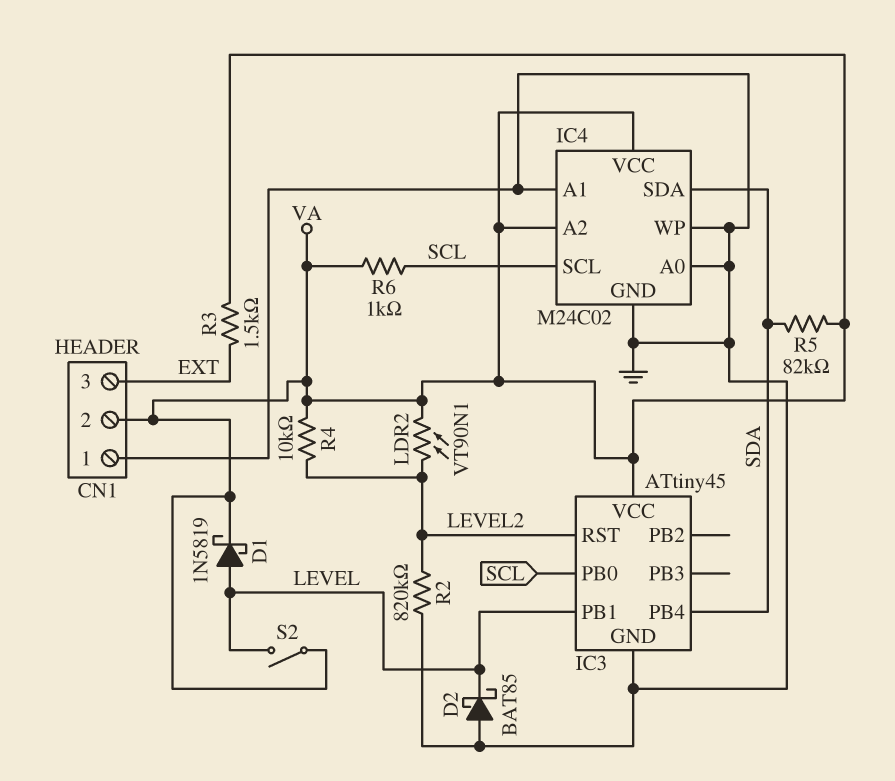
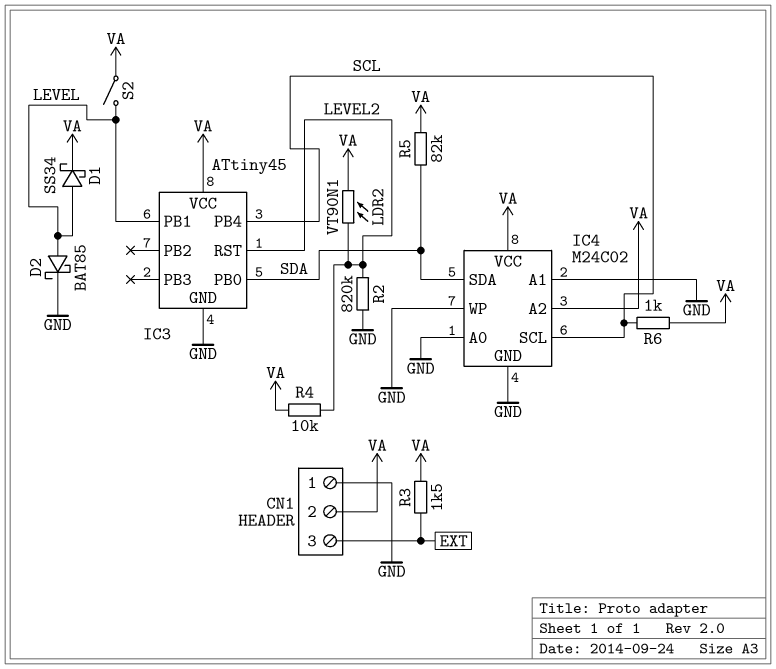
D1: schottky 1N5819 (A LEVEL, K VA) -> schottky SS34 (A LEVEL, K VA)
D2: schottky BAT85 (A GND, K LEVEL) -> schottky BAT85 (A LEVEL, K GND)
IC3 pin PB0: SCL -> SDA
IC3 pin PB4: SDA -> SCL

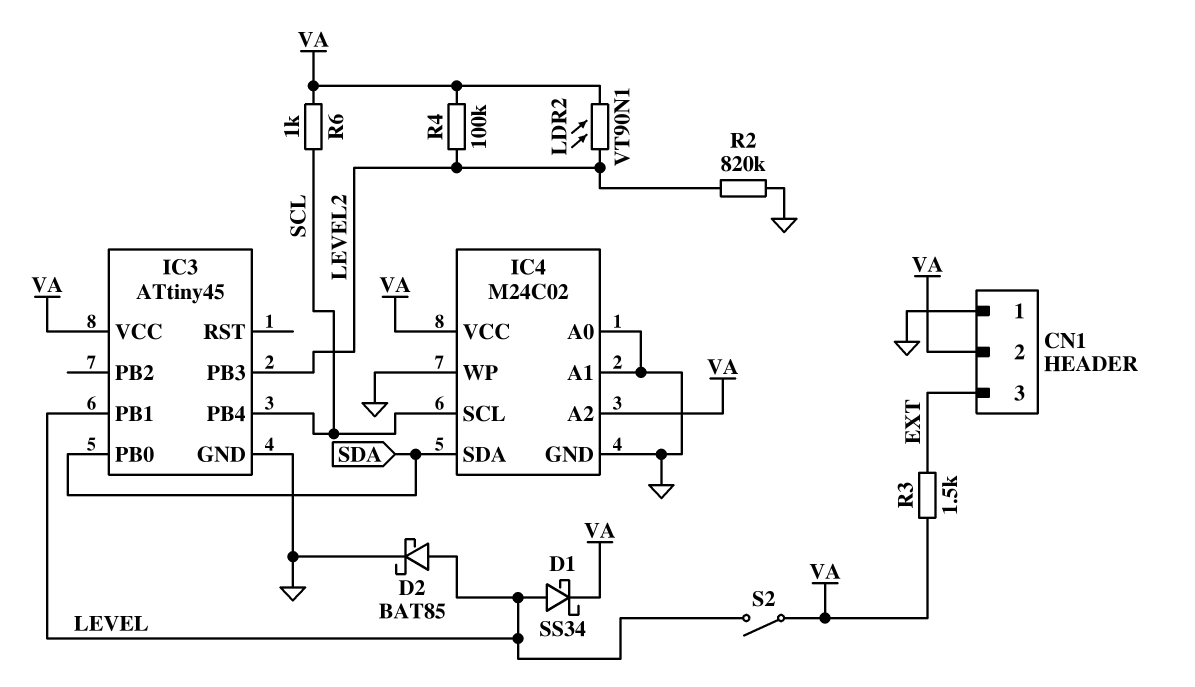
IC3 pin PB3: none -> LEVEL2
IC3 pin RST: LEVEL2 -> none
R4: 10k (LEVEL2, VA) -> 100k (LEVEL2, VA)
R5: 82k (SDA, VA) -> none

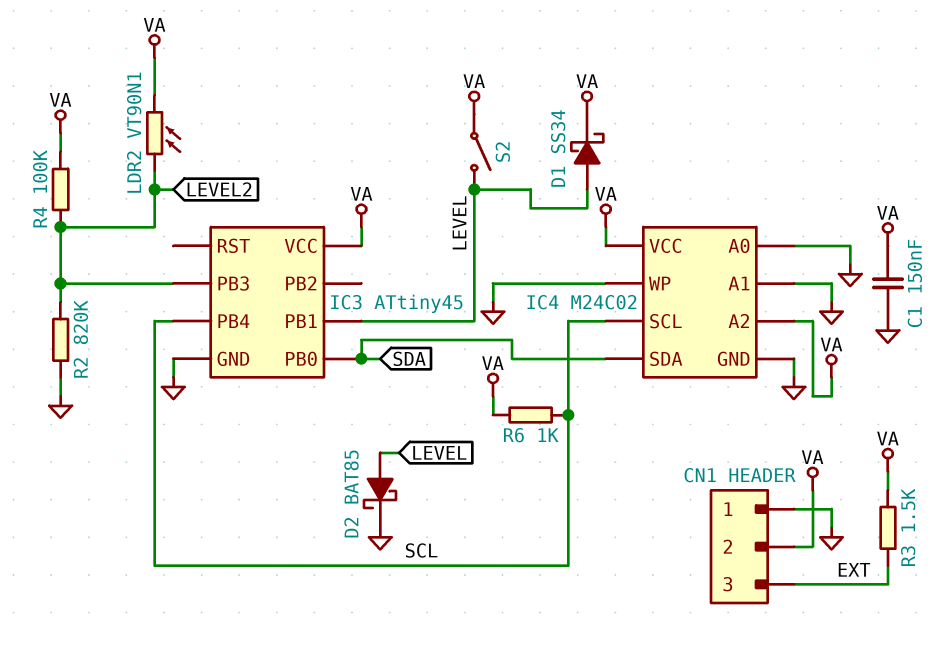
C1: none -> 150nF (GND, VA)

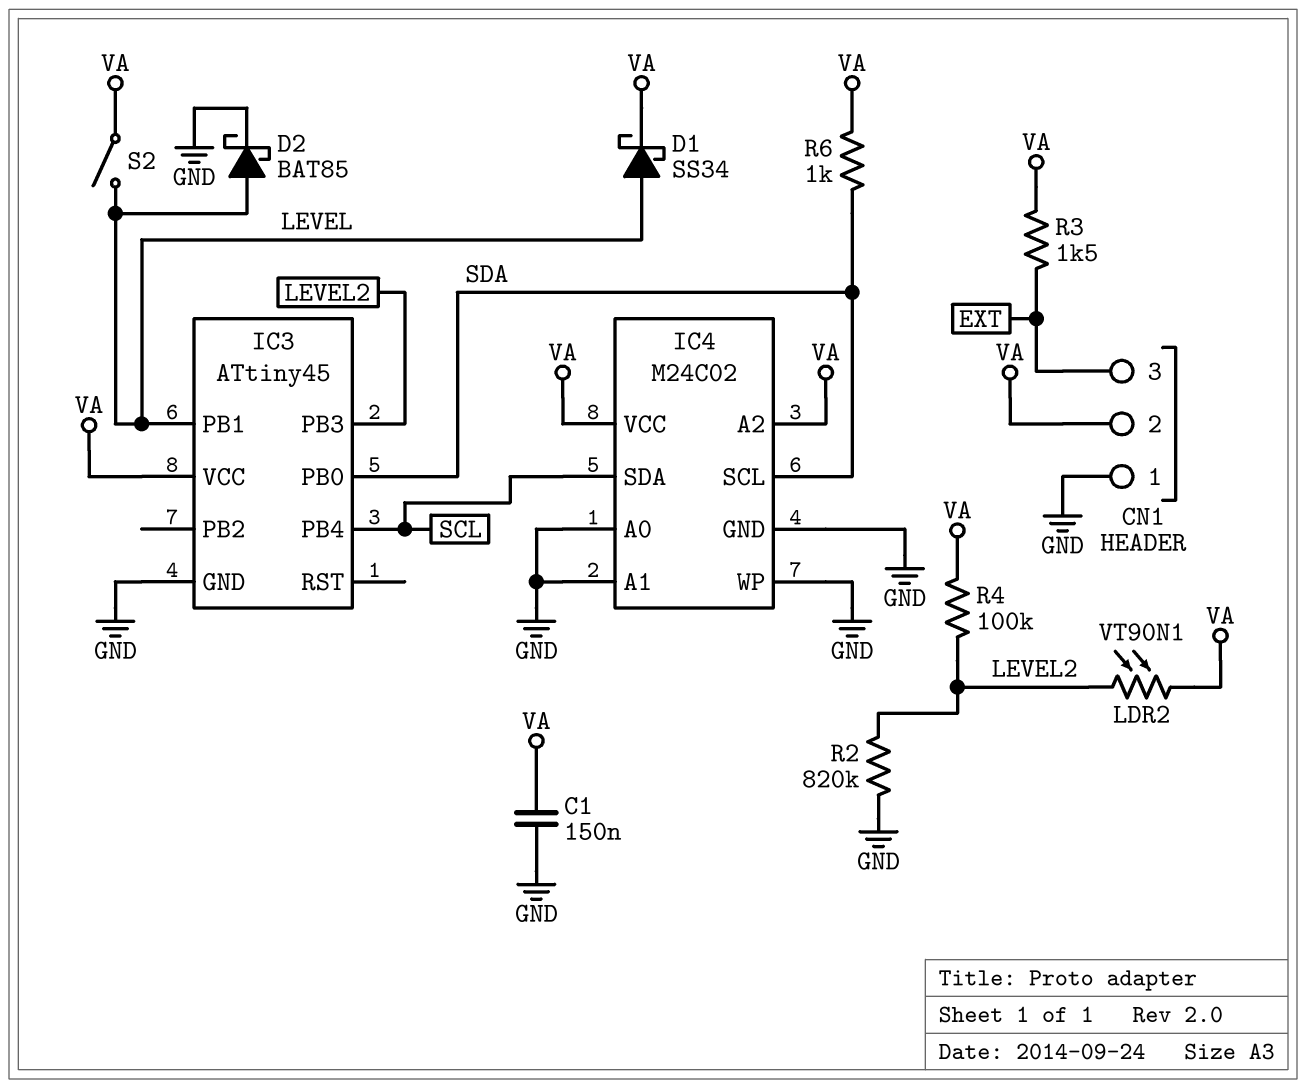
IC4 pin SCL: SCL -> SDA
IC4 pin SDA: SDA -> SCL
R6: 1k (SCL, VA) -> 1k (SDA, VA)

